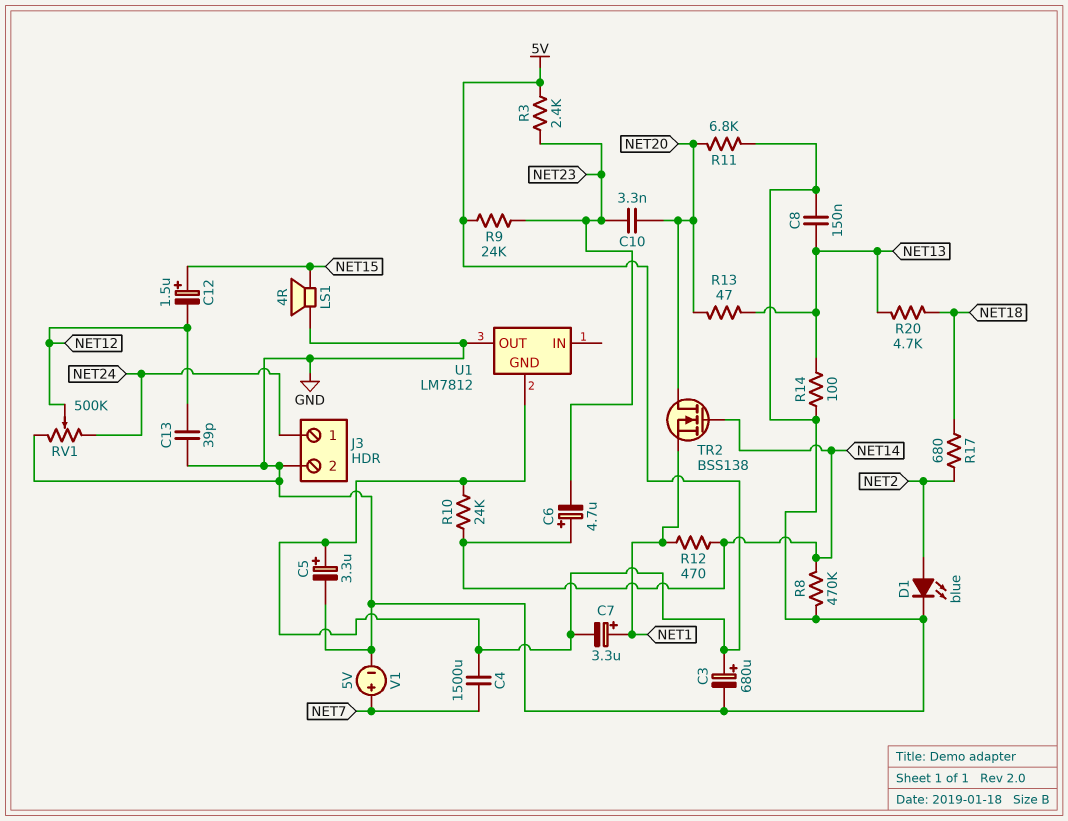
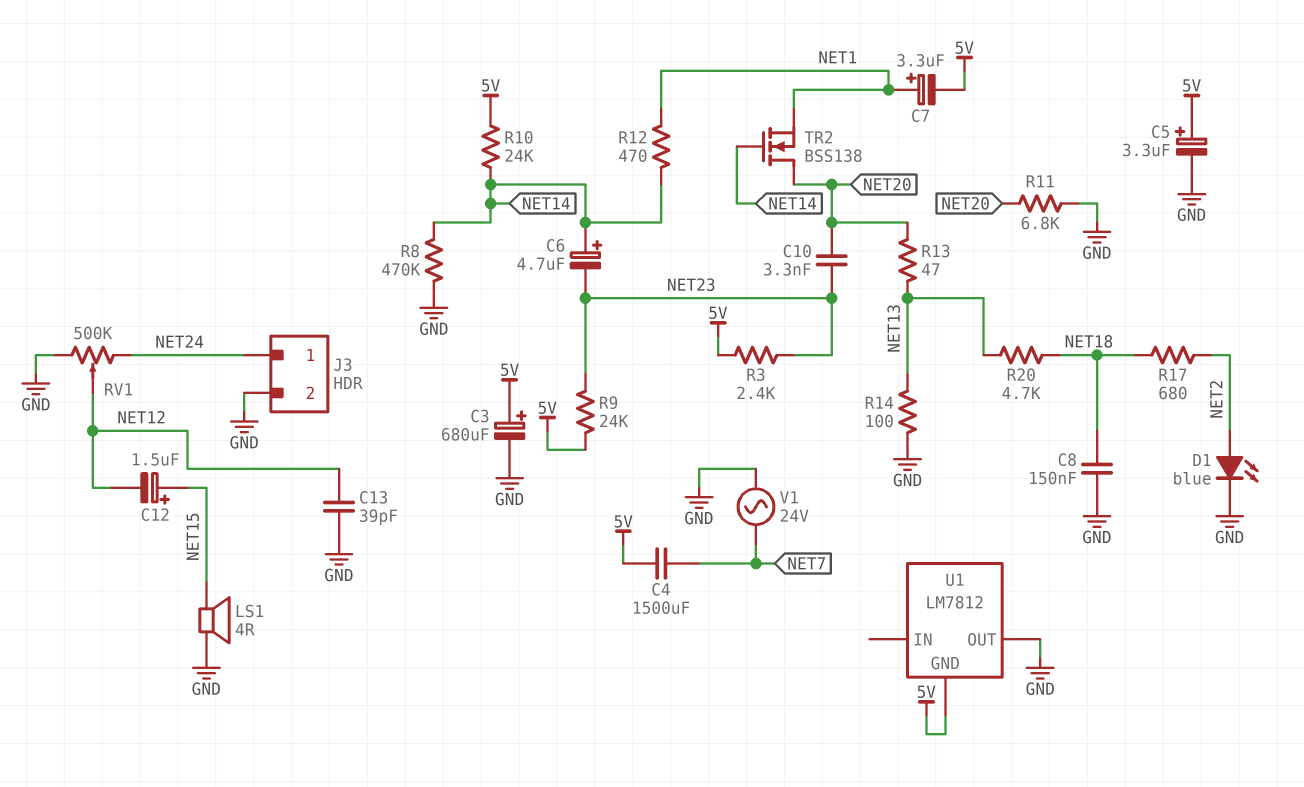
C8: 150nF (GND, NET13) -> 150nF (GND, NET18)
V1: 5V (plus NET7, minus GND) -> AC 24V (GND, NET7)

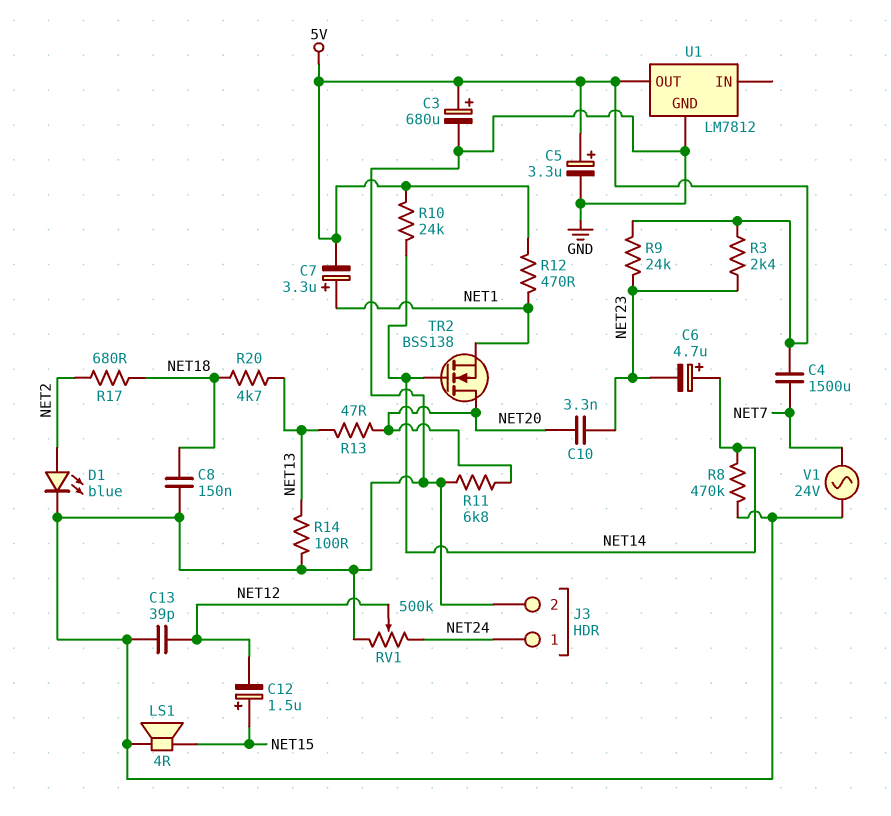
R12: 470 (NET1, NET14) -> 470 (5V, NET1)
U1 pin GND: 5V -> GND
U1 pin OUT: GND -> 5V

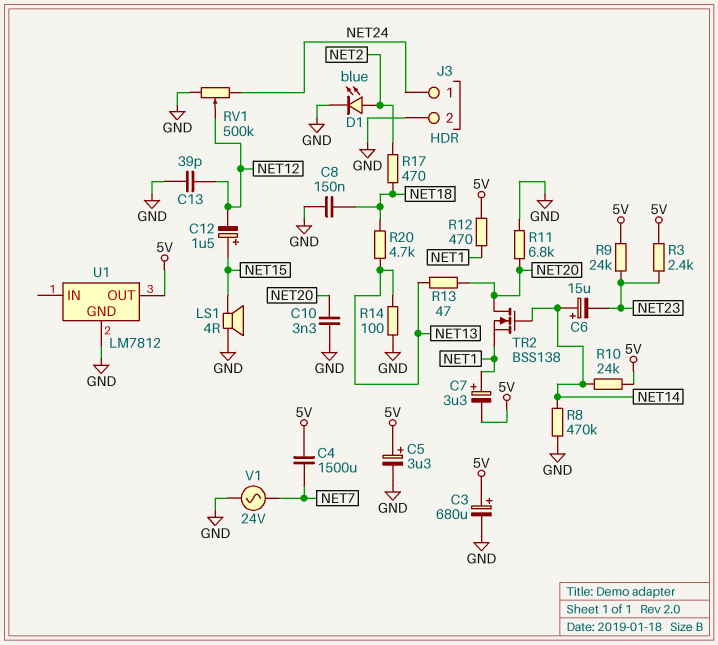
C6: 4.7uF (plus NET14, minus NET23) -> 15uF (plus NET14, minus NET23)
C10: 3.3nF (NET20, NET23) -> 3.3nF (GND, NET20)
R17: 680 (NET2, NET18) -> 470 (NET2, NET18)

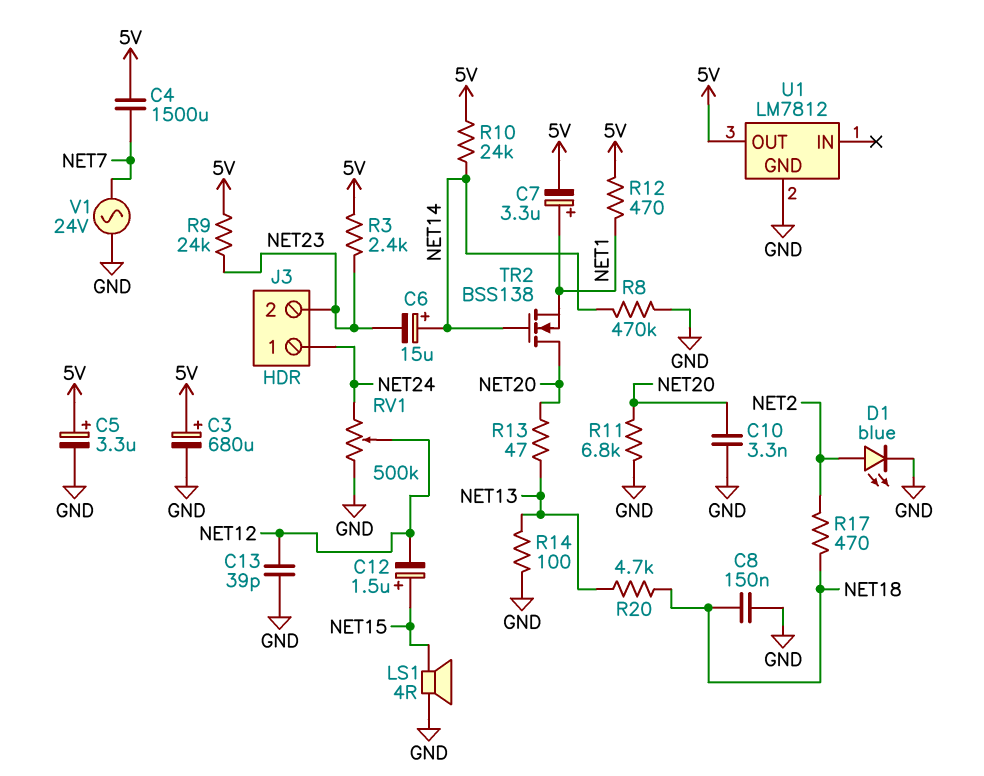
J3 pin 2: GND -> NET23

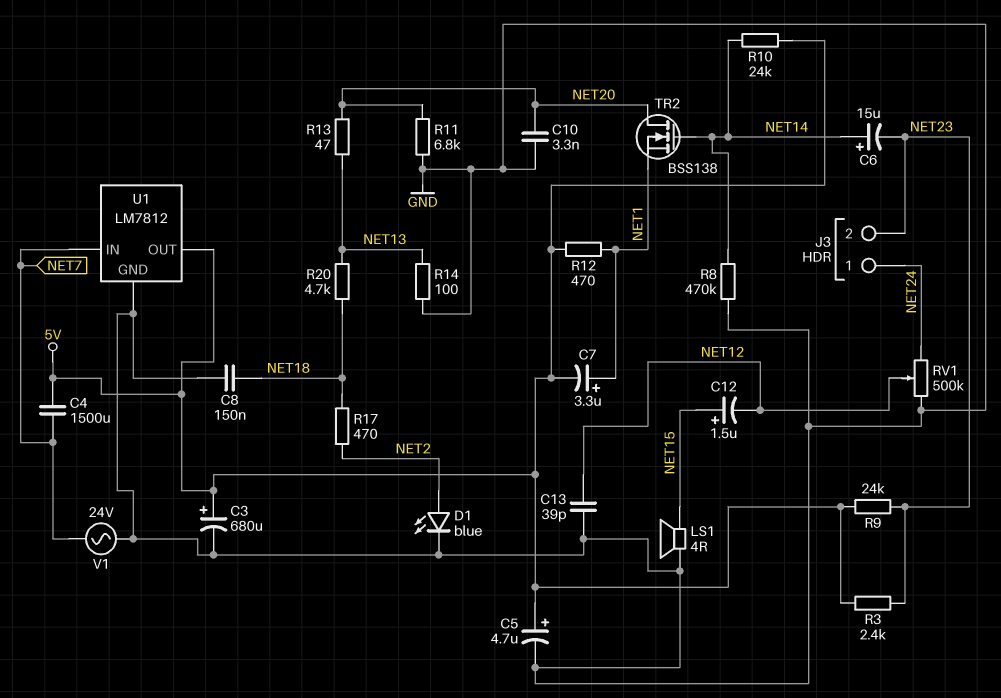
C5: 3.3uF (plus 5V, minus GND) -> 4.7uF (plus 5V, minus GND)
U1 pin IN: none -> NET7

